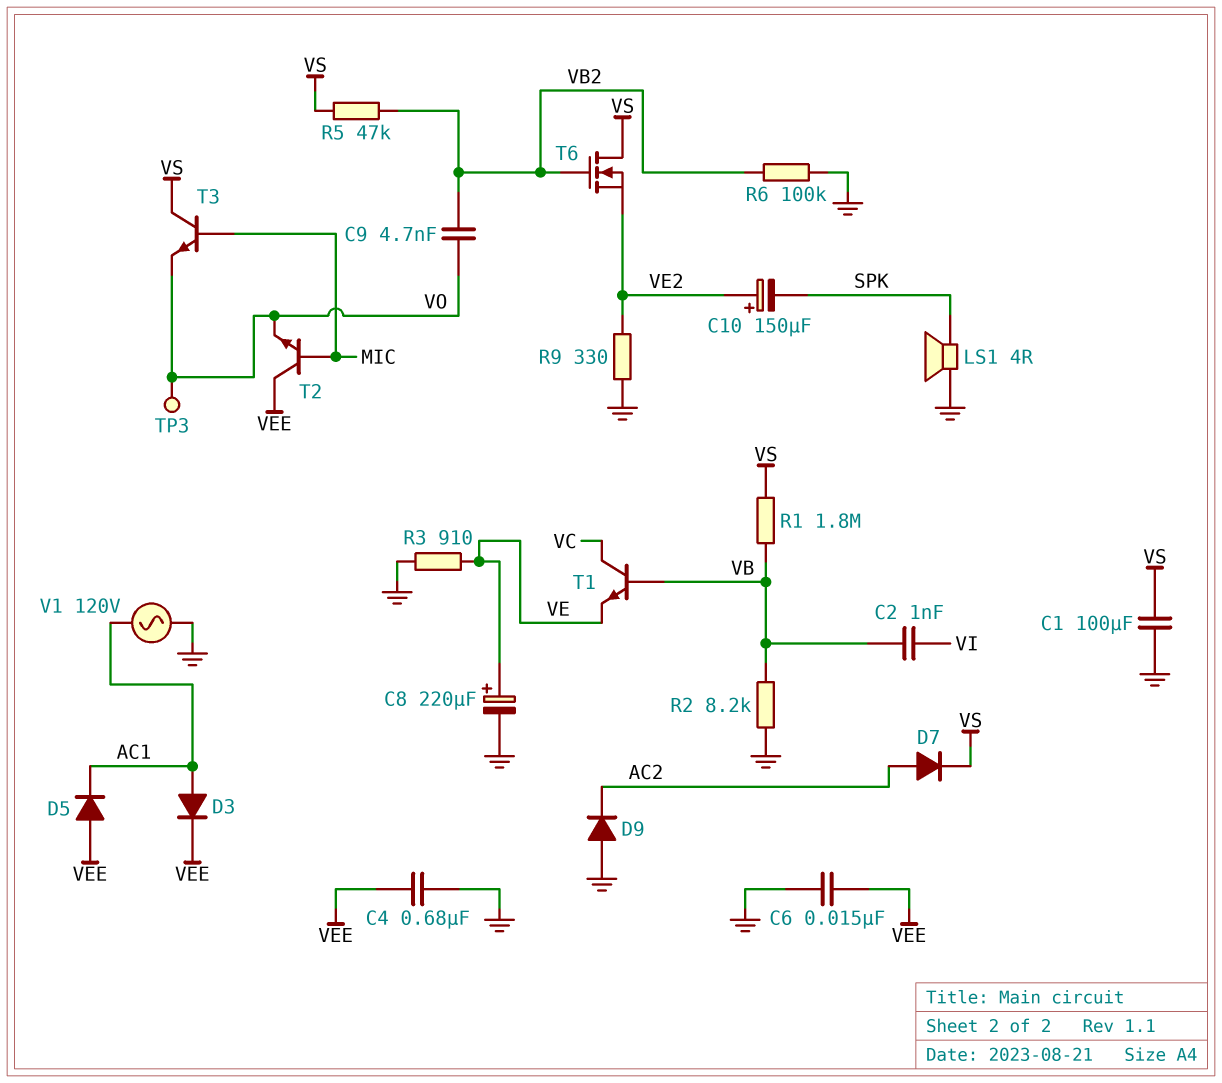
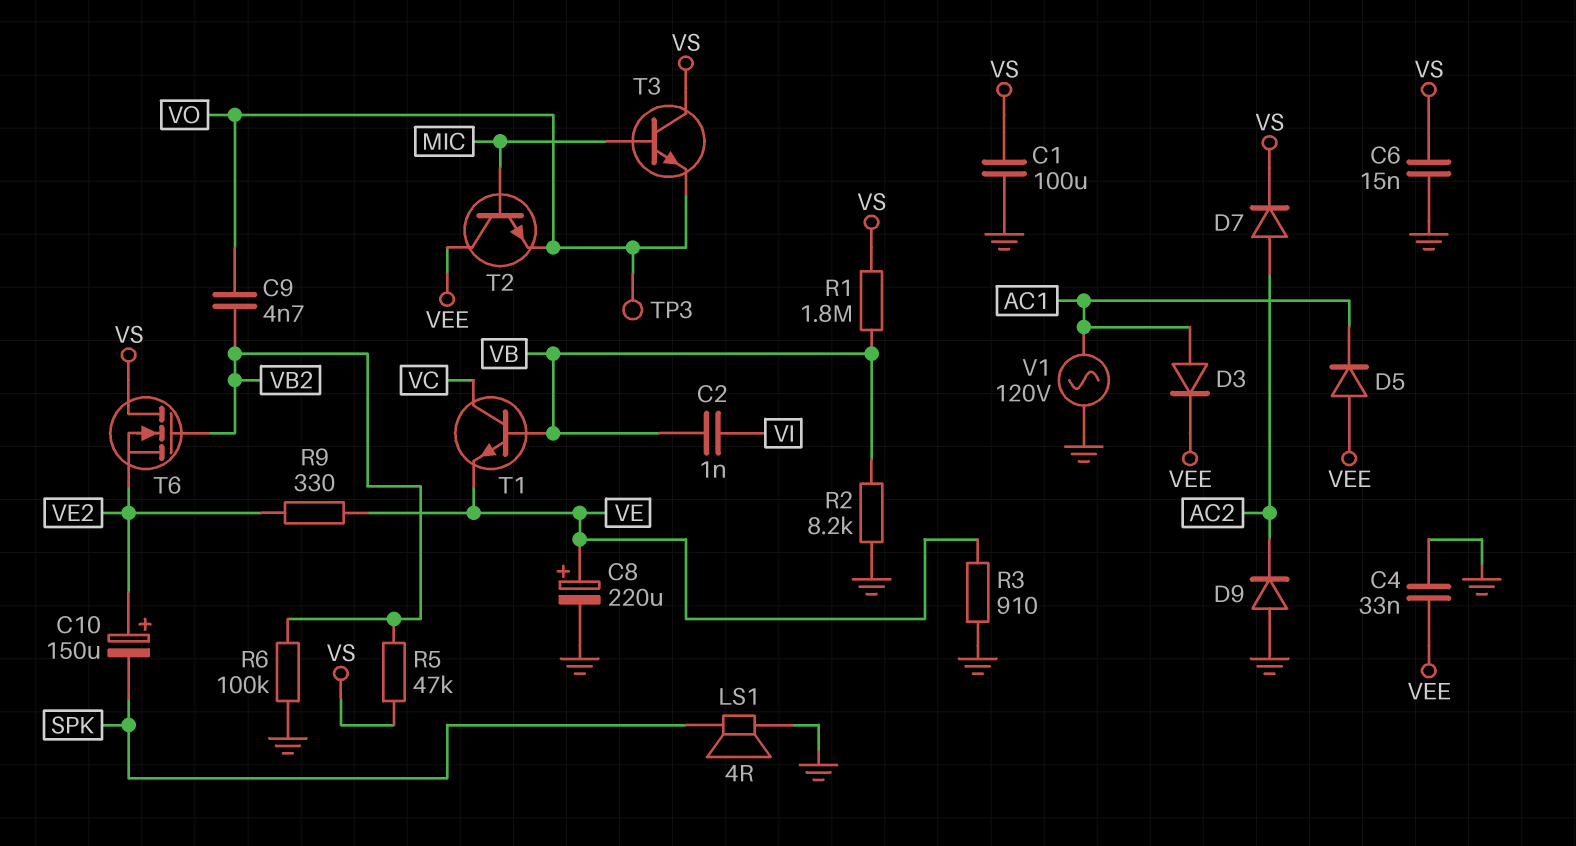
C4: 680nF (GND, VEE) -> 33nF (GND, VEE)
C6: 15nF (GND, VEE) -> 15nF (GND, VS)
R9: 330 (GND, VE2) -> 330 (VE, VE2)

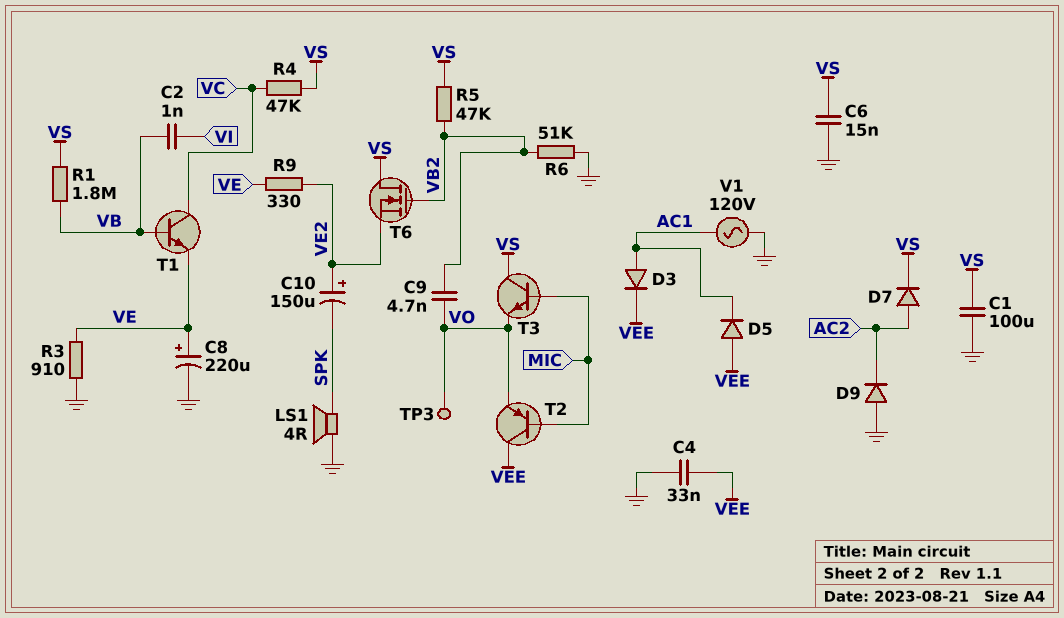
R2: 8.2k (GND, VB) -> none
R4: none -> 47k (VC, VS)
R6: 100k (GND, VB2) -> 51k (GND, VB2)
T2: NPN (B MIC, C VEE, E VO) -> PNP (B MIC, C VEE, E VO)

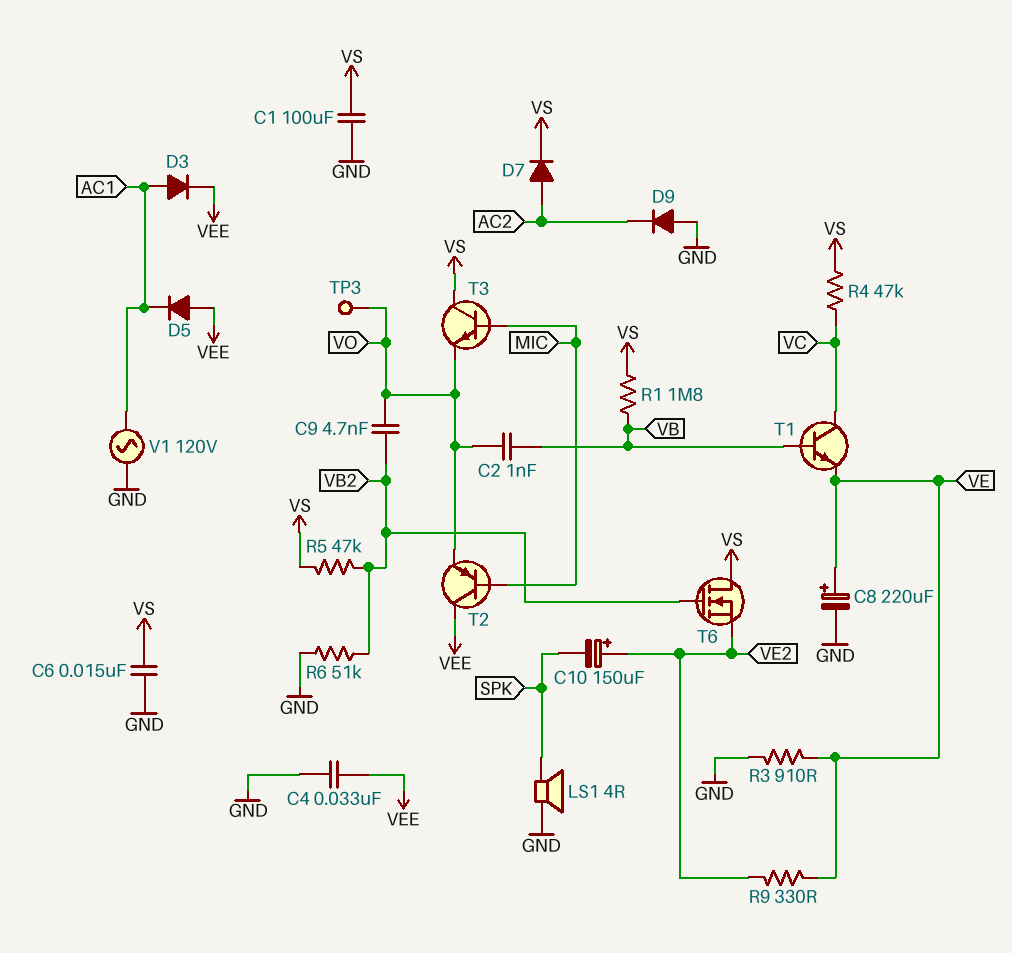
C2: 1nF (VB, VI) -> 1nF (VB, VO)

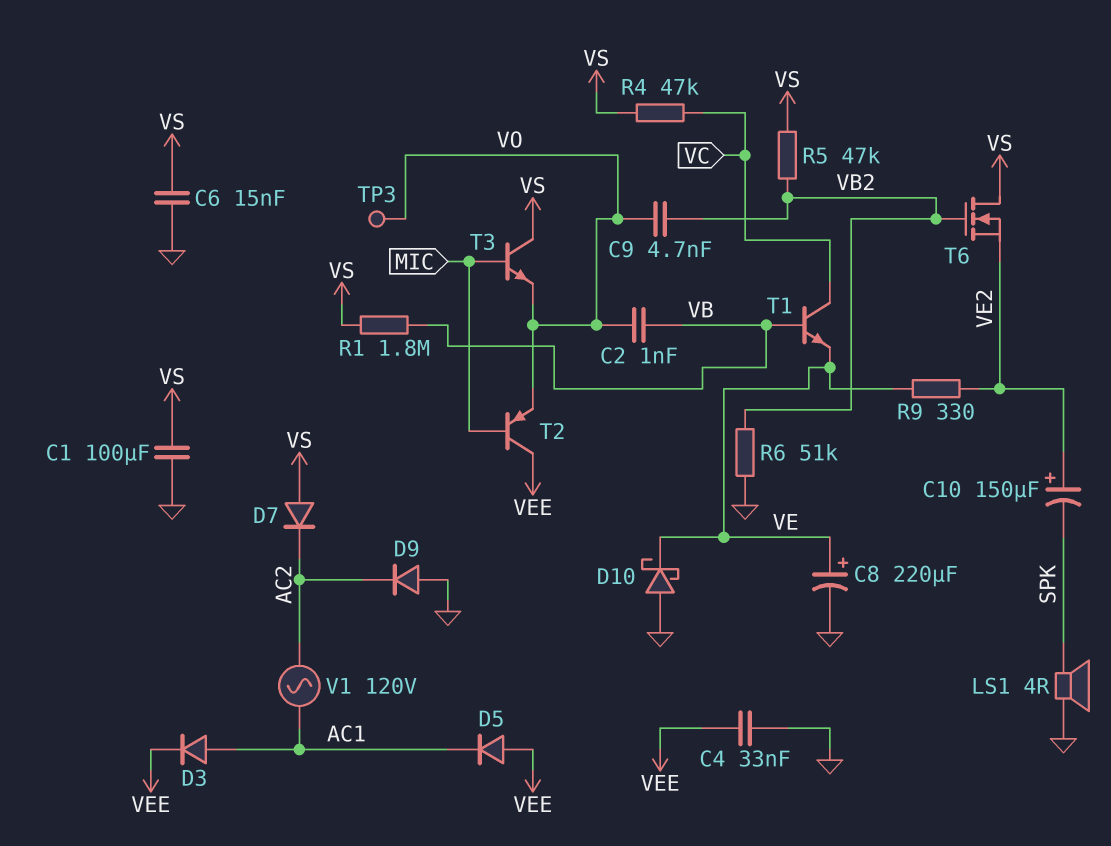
D7: diode (A AC2, K VS) -> diode (A VS, K AC2)
D10: none -> schottky (A GND, K VE)
R3: 910 (GND, VE) -> none
V1: AC 120V (AC1, GND) -> AC 120V (AC1, AC2)

